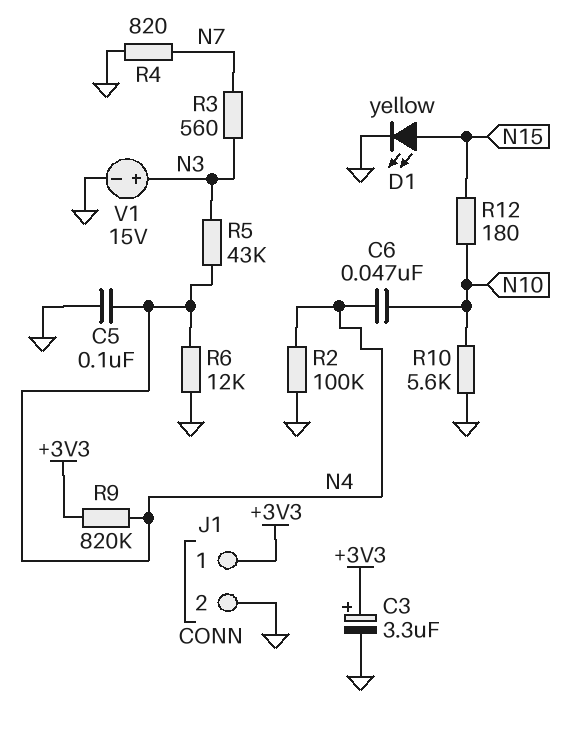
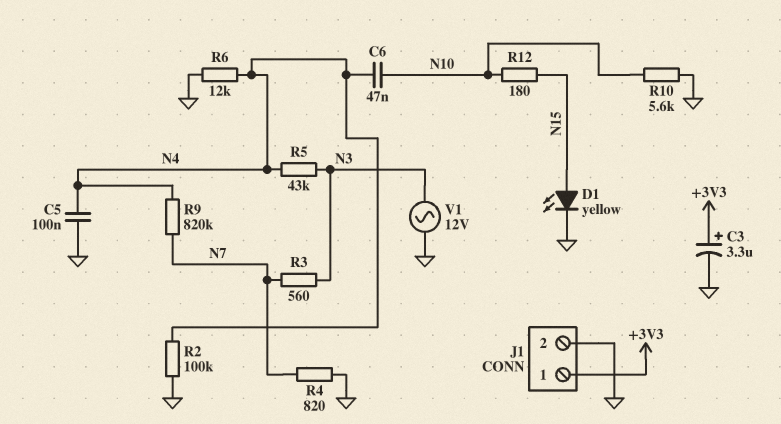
R9: 820k (+3V3, N4) -> 820k (N4, N7)
V1: 15V (plus N3, minus GND) -> AC 12V (GND, N3)

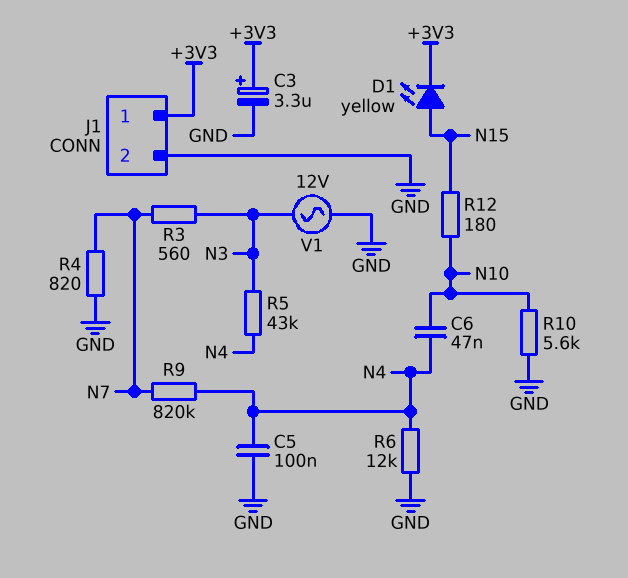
D1: LED yellow (A N15, K GND) -> LED yellow (A N15, K +3V3)
R2: 100k (GND, N4) -> none

